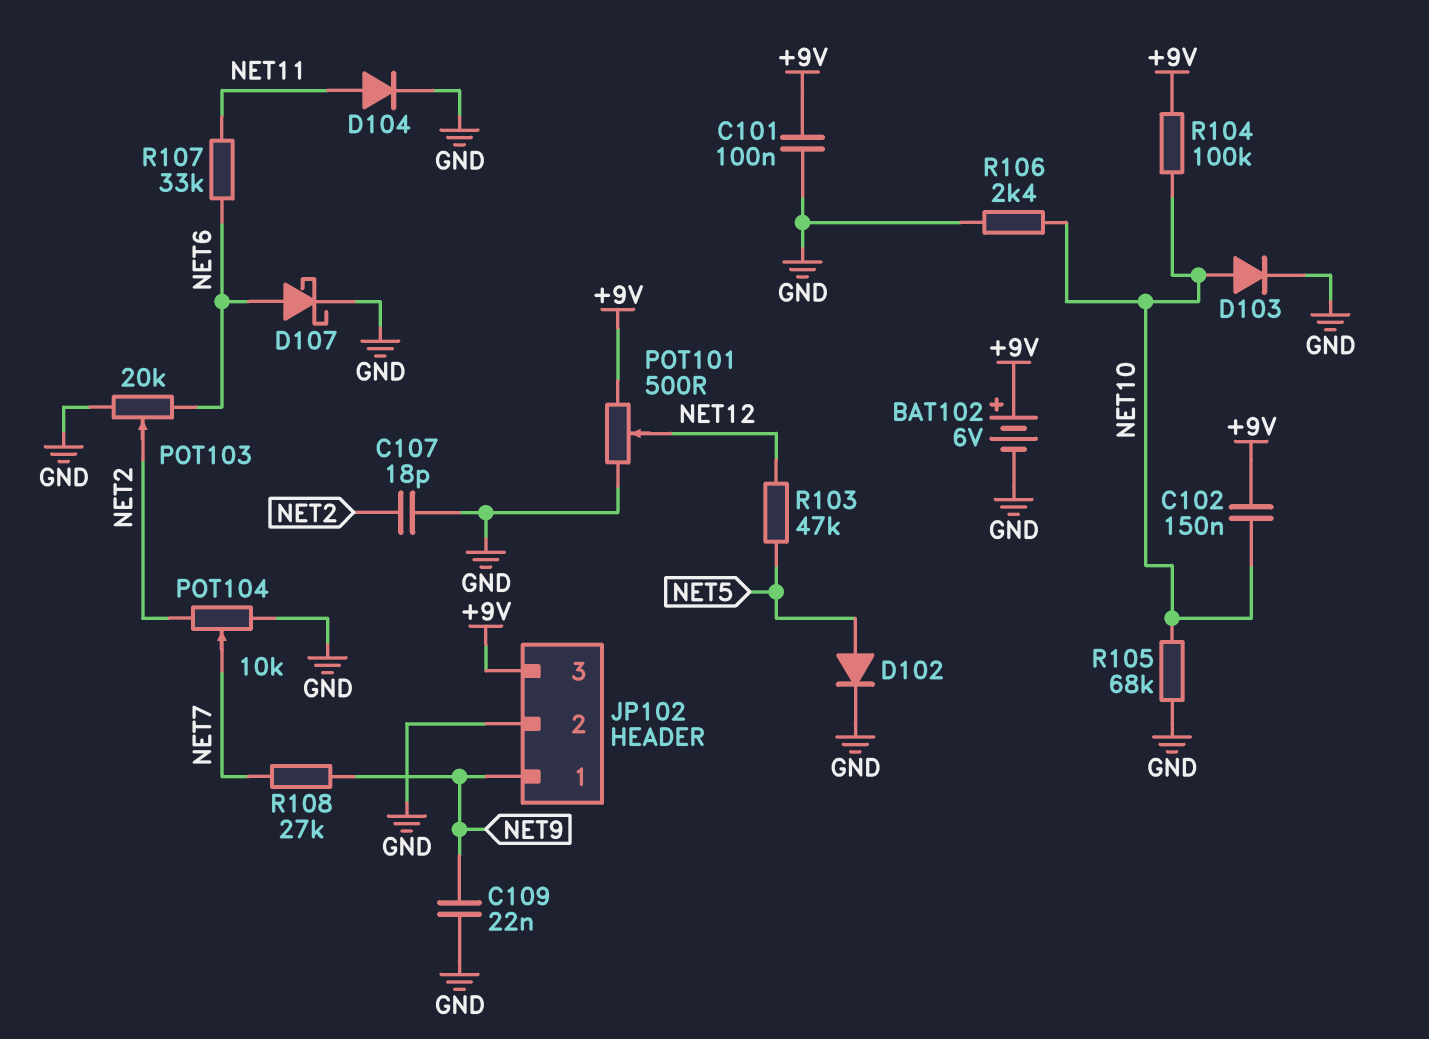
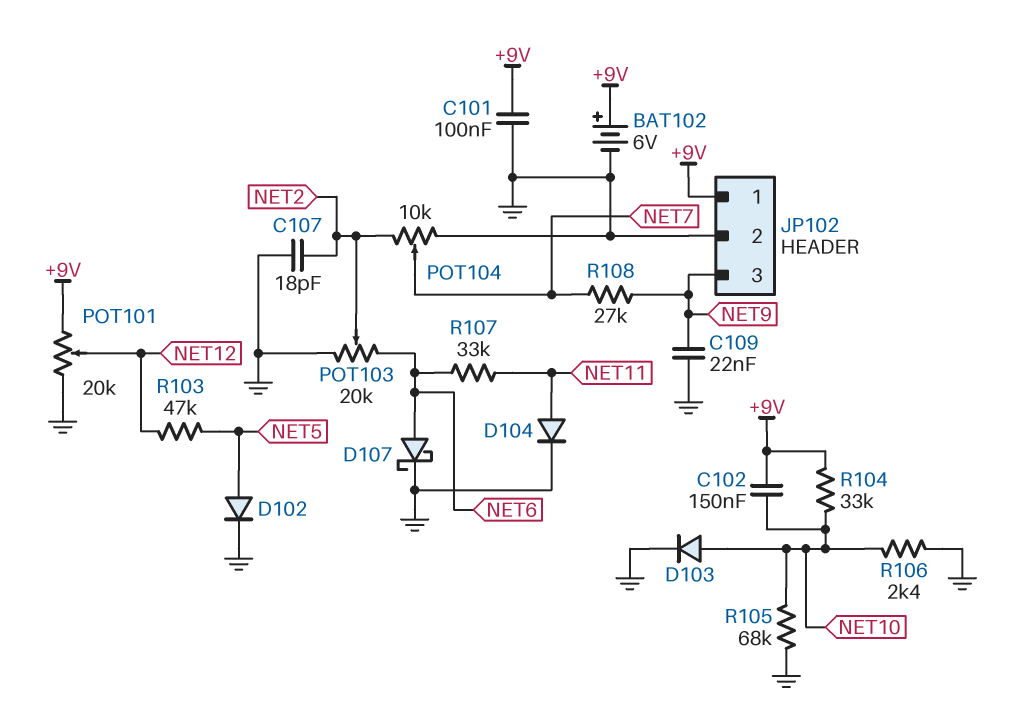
JP102 pin 1: NET9 -> +9V
JP102 pin 3: +9V -> NET9
POT101: 500 (+9V, GND, wiper NET12) -> 20k (+9V, GND, wiper NET12)
R104: 100k (+9V, NET10) -> 33k (+9V, NET10)

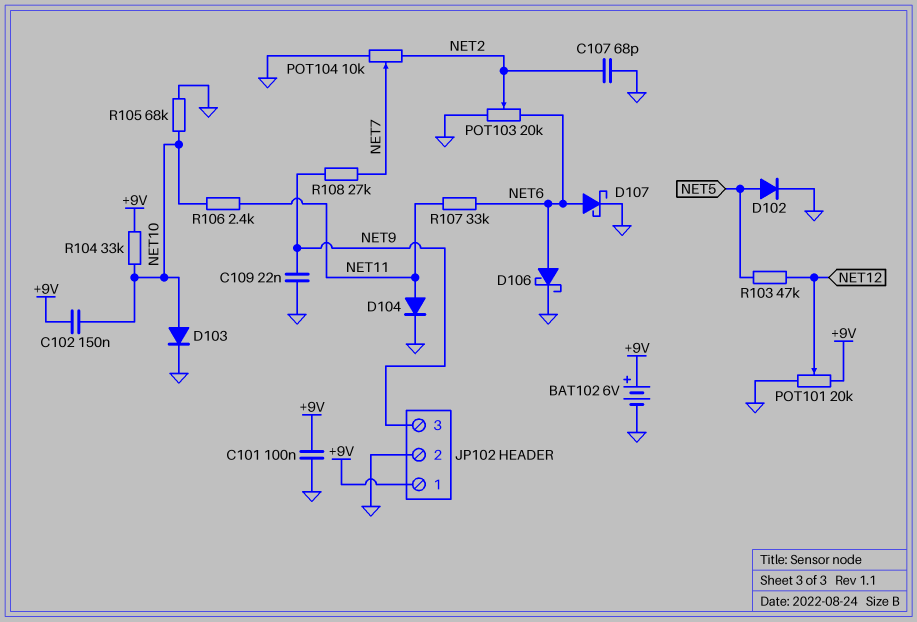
C107: 18pF (GND, NET2) -> 68pF (GND, NET2)
D106: none -> schottky (A NET6, K GND)
R106: 2.4k (GND, NET10) -> 2.4k (NET10, NET11)

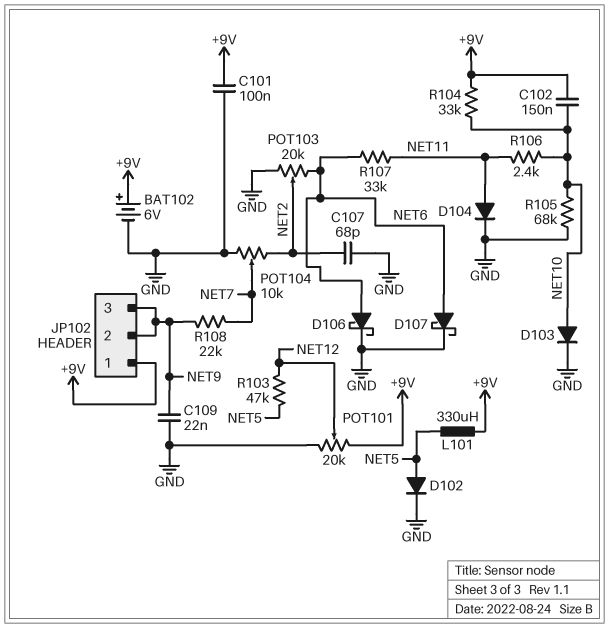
JP102 pin 2: GND -> NET9
L101: none -> 330uH (+9V, NET5)
R108: 27k (NET7, NET9) -> 22k (NET7, NET9)

